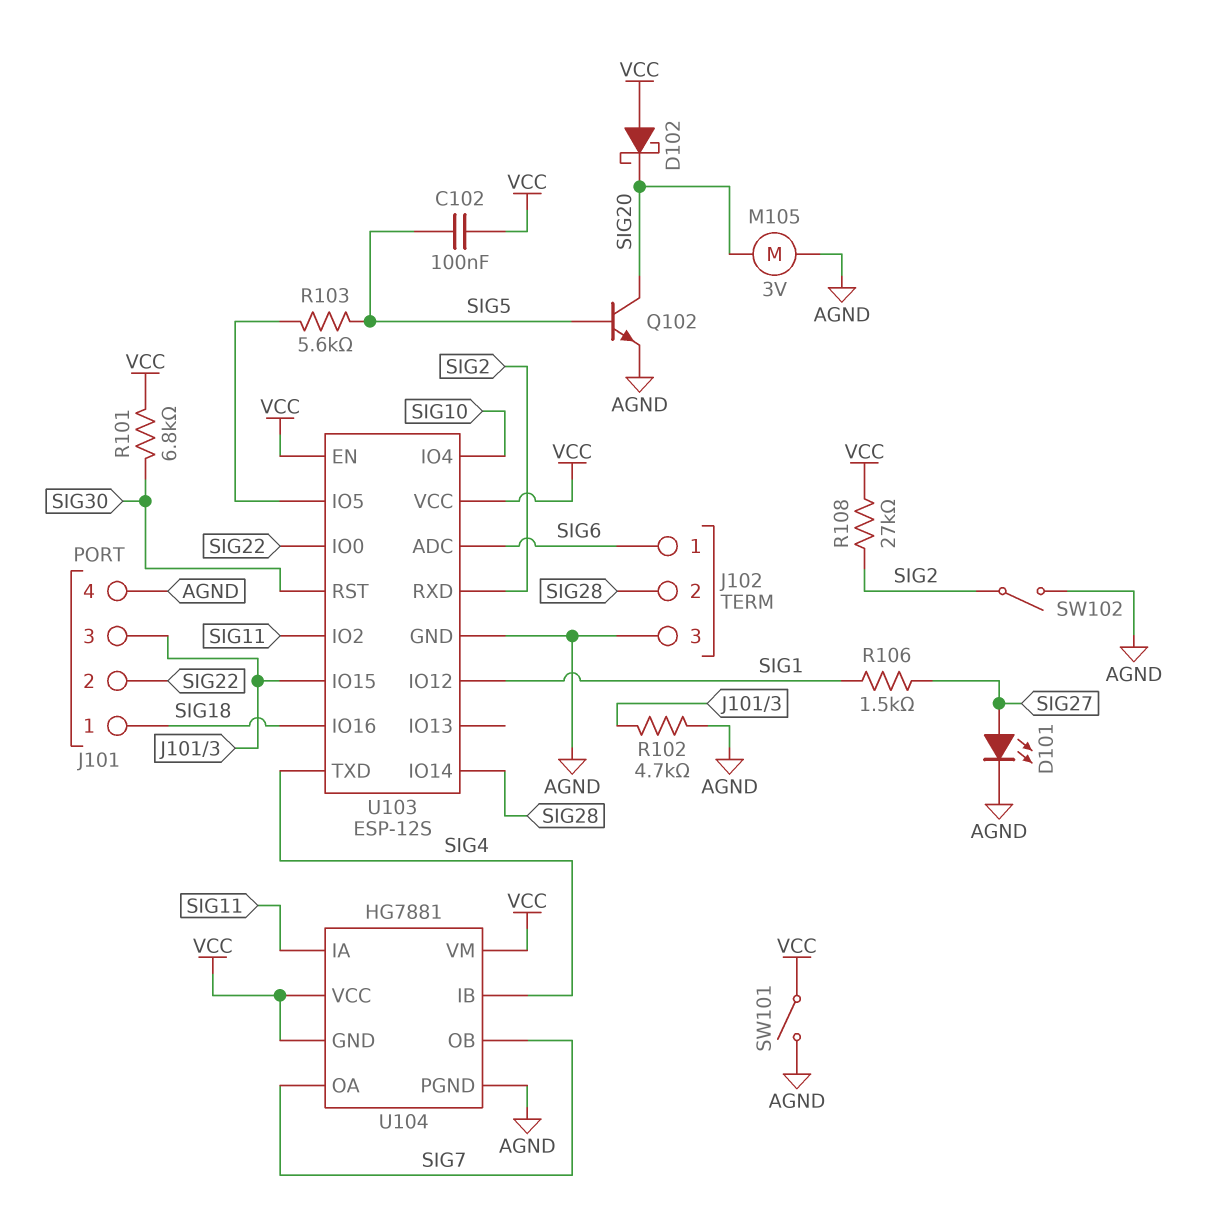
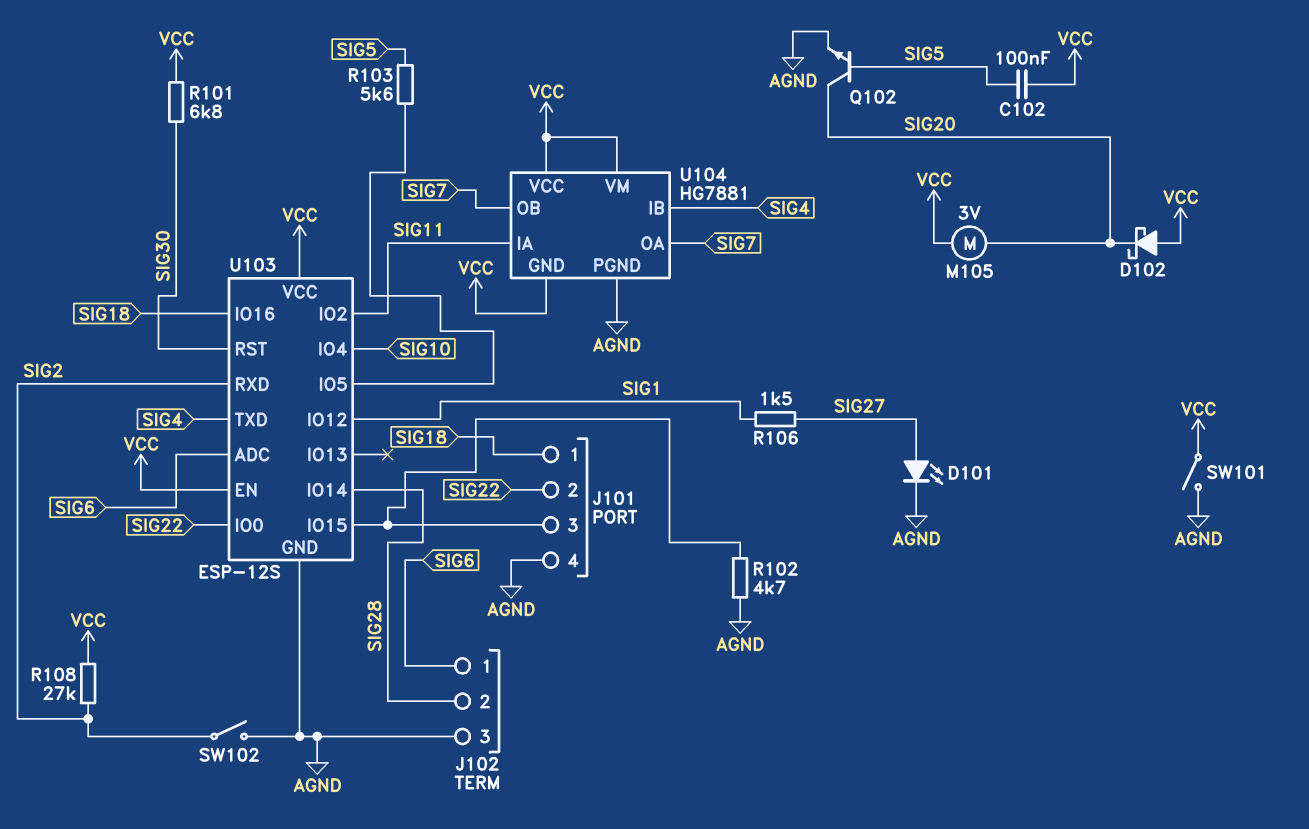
M105: motor 3V (AGND, SIG20) -> motor 3V (SIG20, VCC)

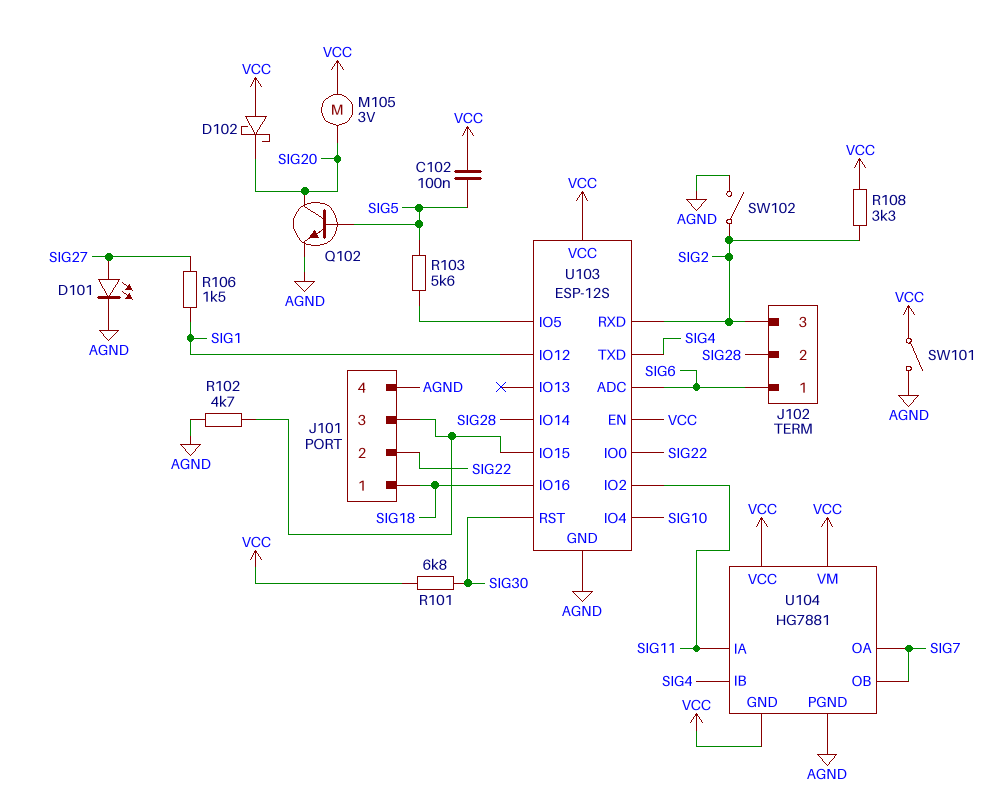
J102 pin 3: AGND -> SIG2
R108: 27k (SIG2, VCC) -> 3.3k (SIG2, VCC)

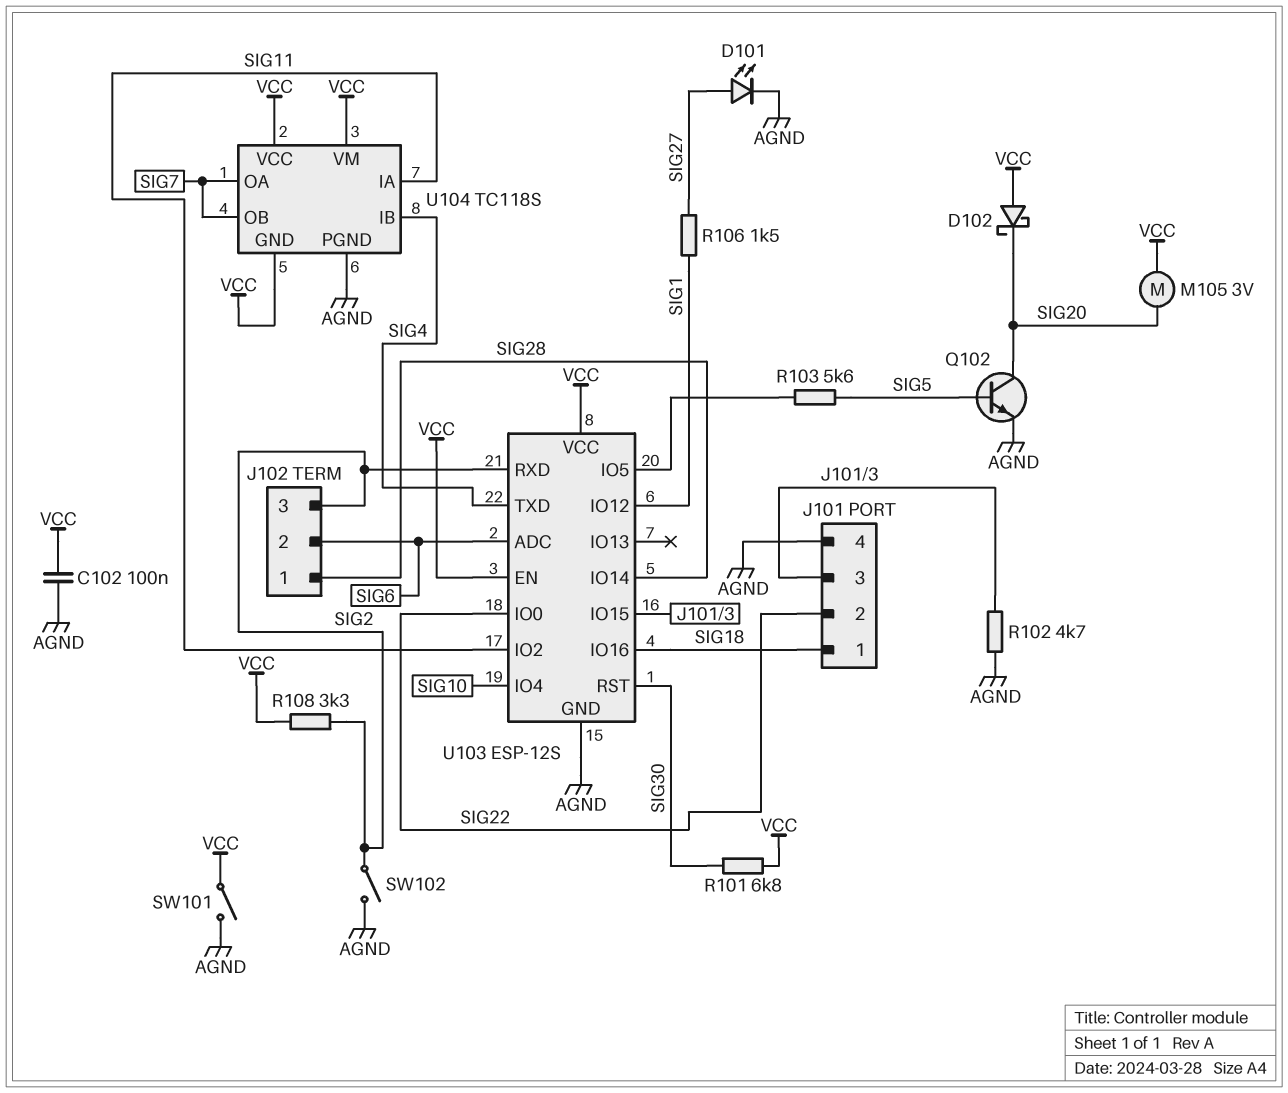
C102: 100nF (SIG5, VCC) -> 100nF (AGND, VCC)
J102 pin 1: SIG6 -> SIG28
J102 pin 2: SIG28 -> SIG6
U104: HG7881 -> TC118S

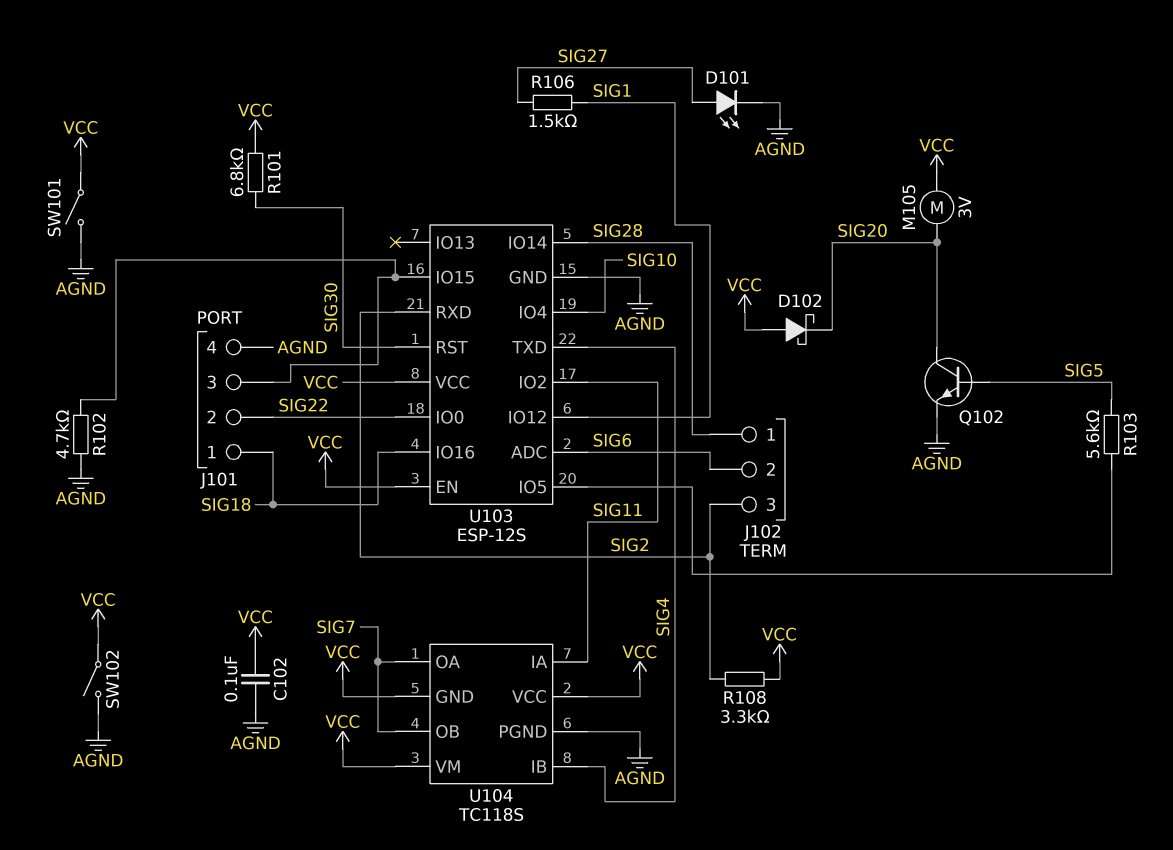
SW102: switch (AGND, SIG2) -> switch (AGND, VCC)

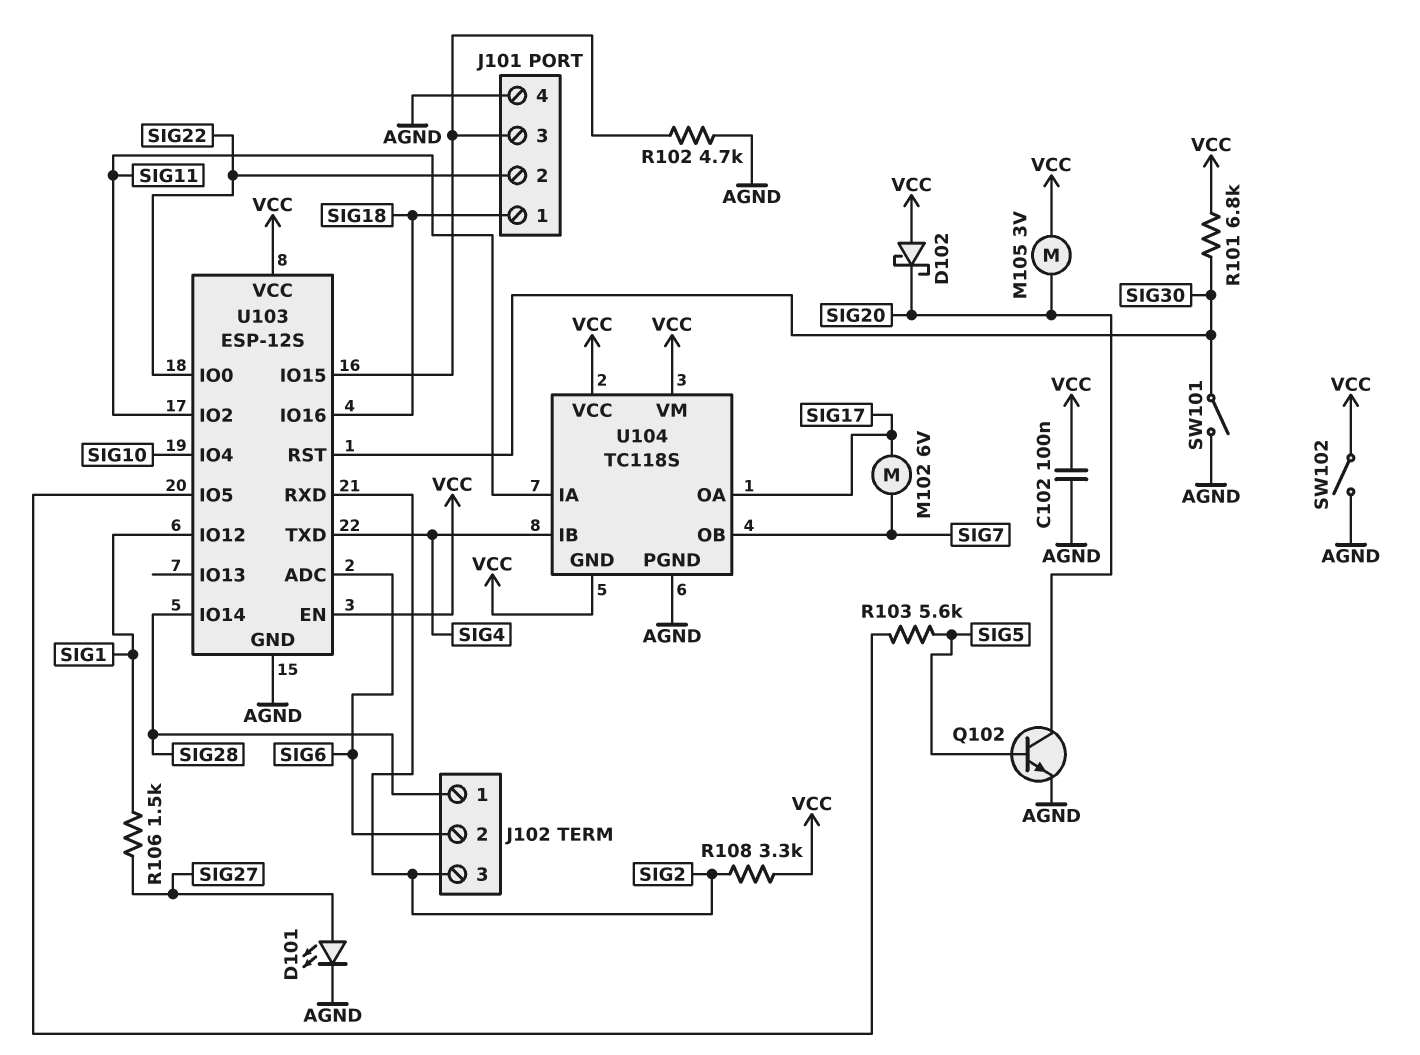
M102: none -> motor 6V (SIG7, SIG17)
SW101: switch (AGND, VCC) -> switch (AGND, SIG30)
U104 pin OA: SIG7 -> SIG17

